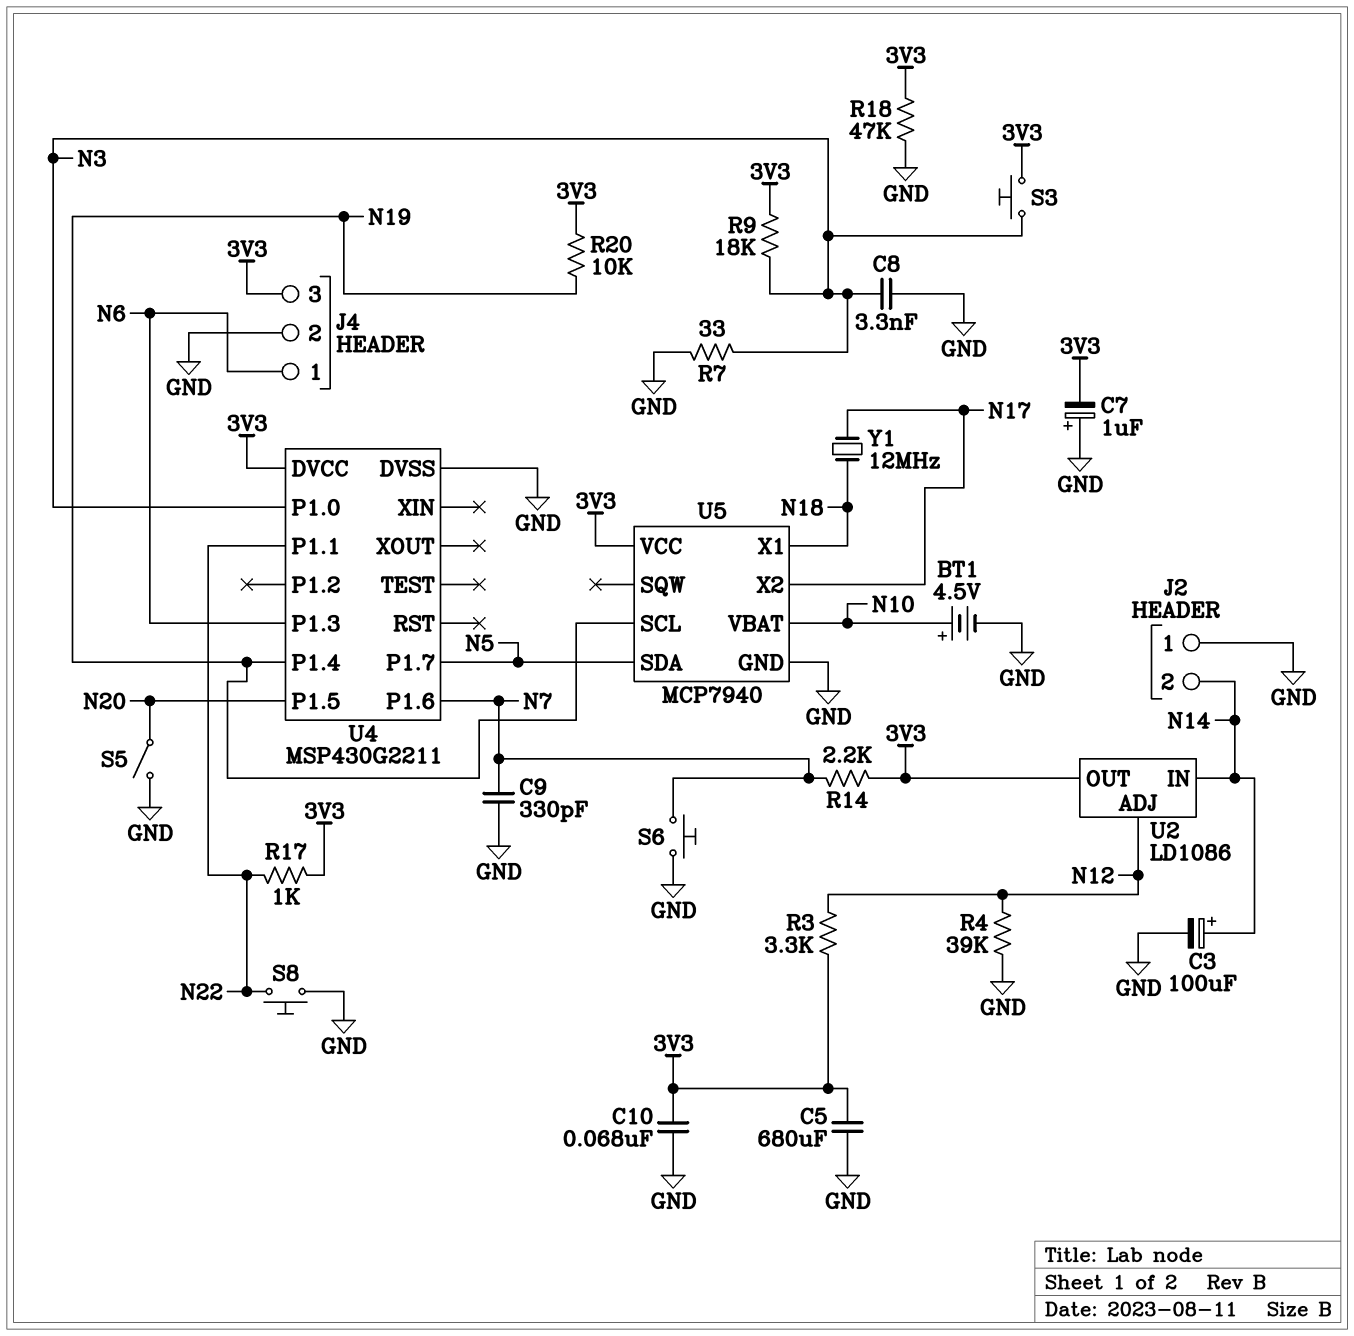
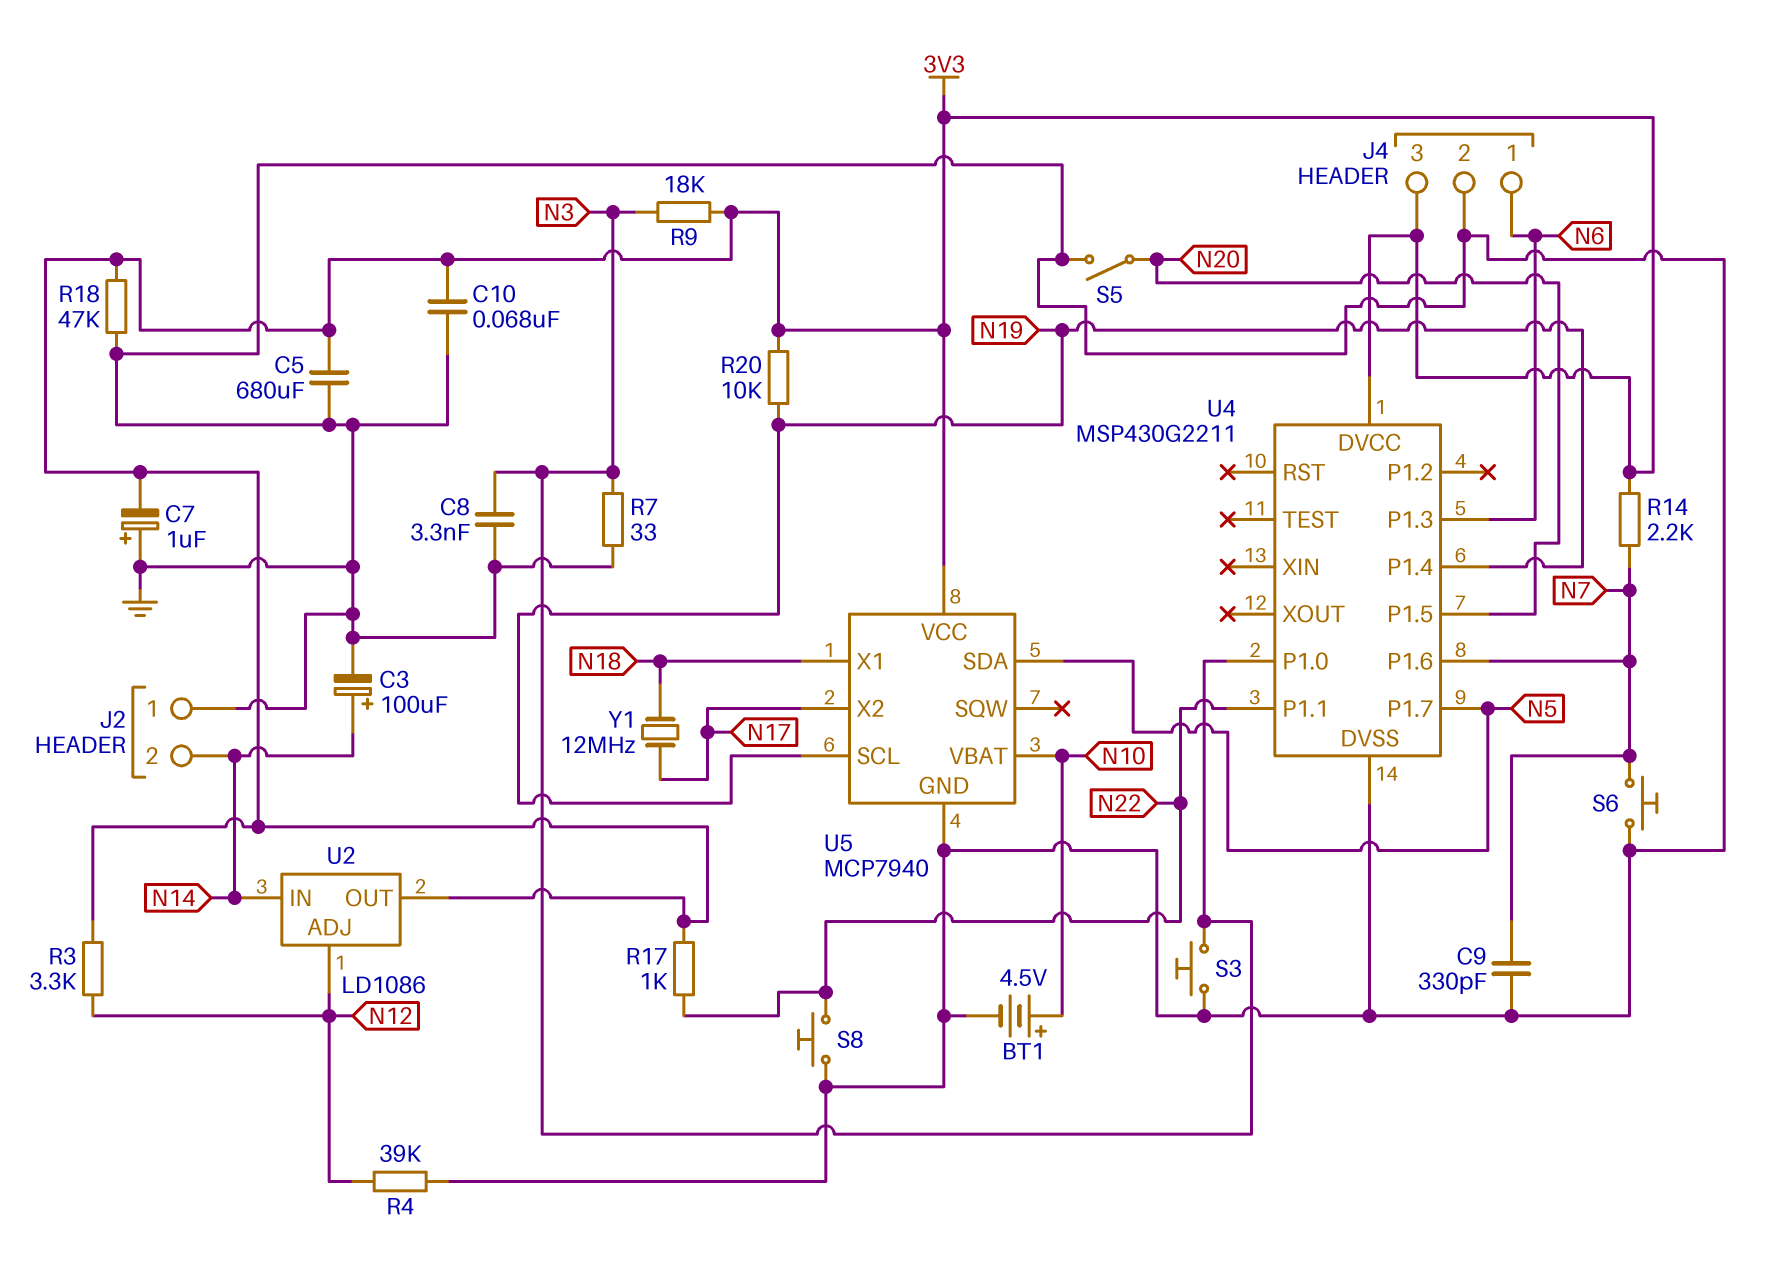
S3: button (3V3, N3) -> button (GND, N3)

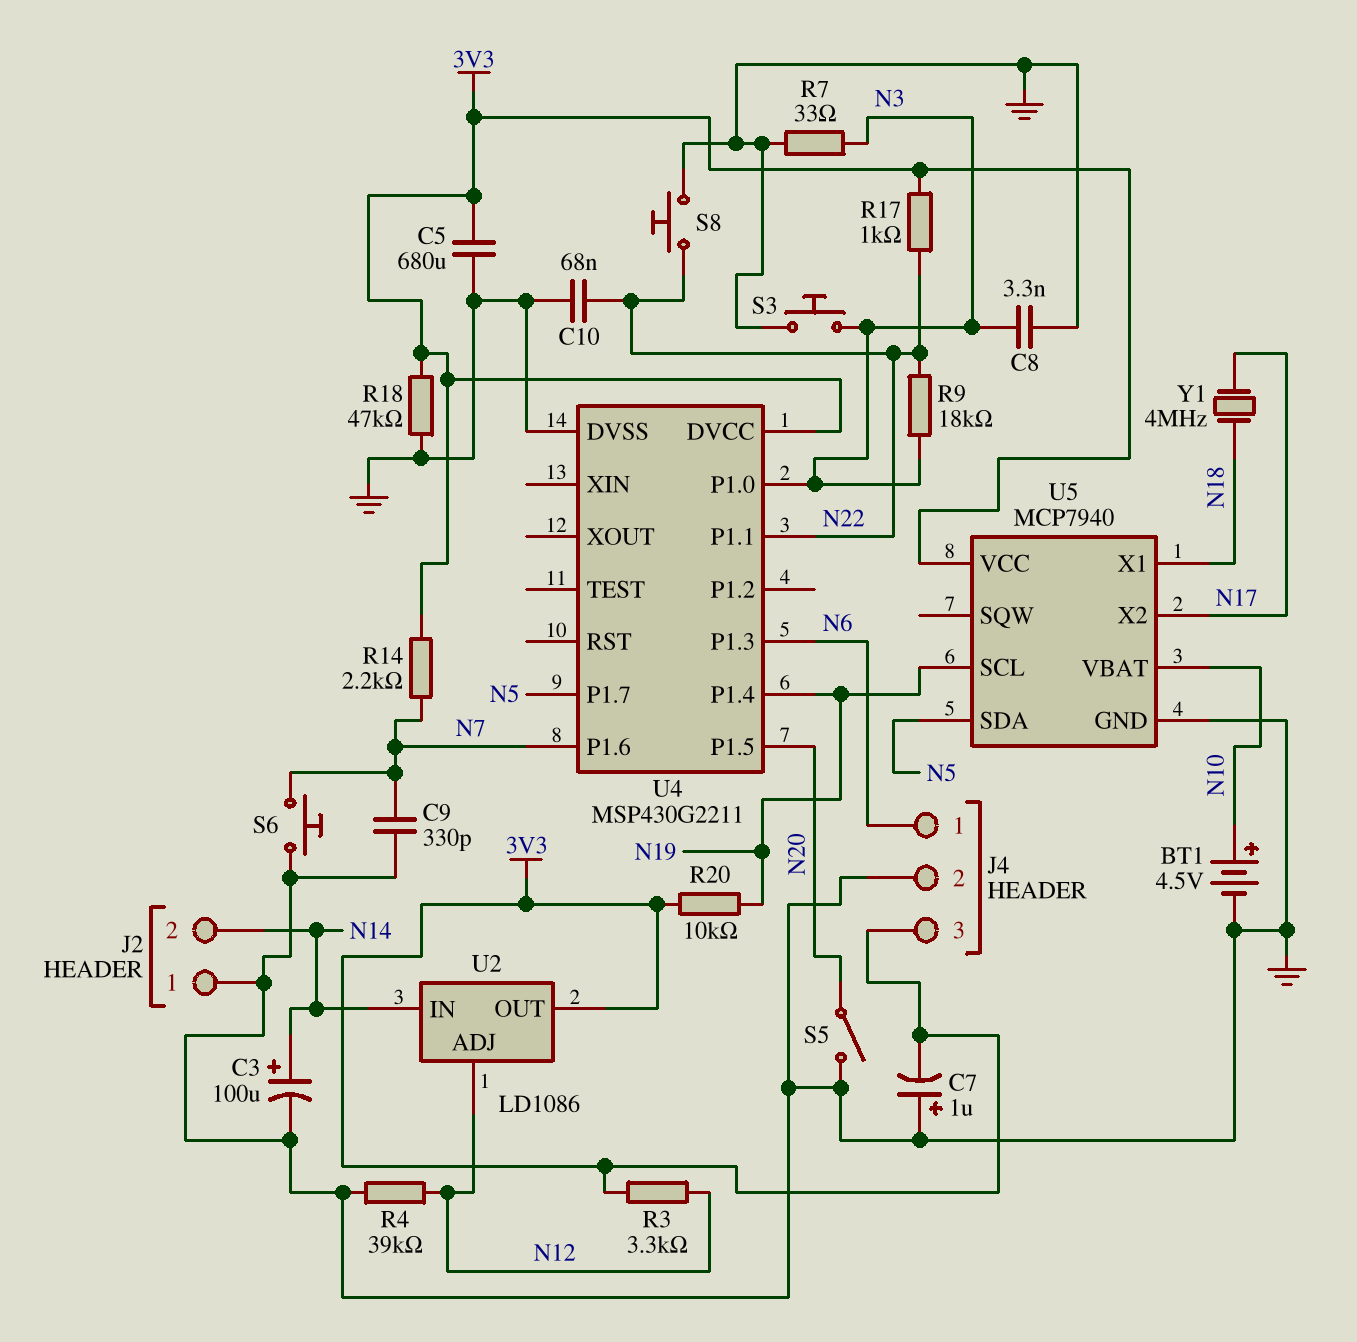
C10: 68nF (3V3, GND) -> 68nF (GND, N22)
R9: 18k (3V3, N3) -> 18k (N3, N22)
Y1: 12MHz (N17, N18) -> 4MHz (N17, N18)

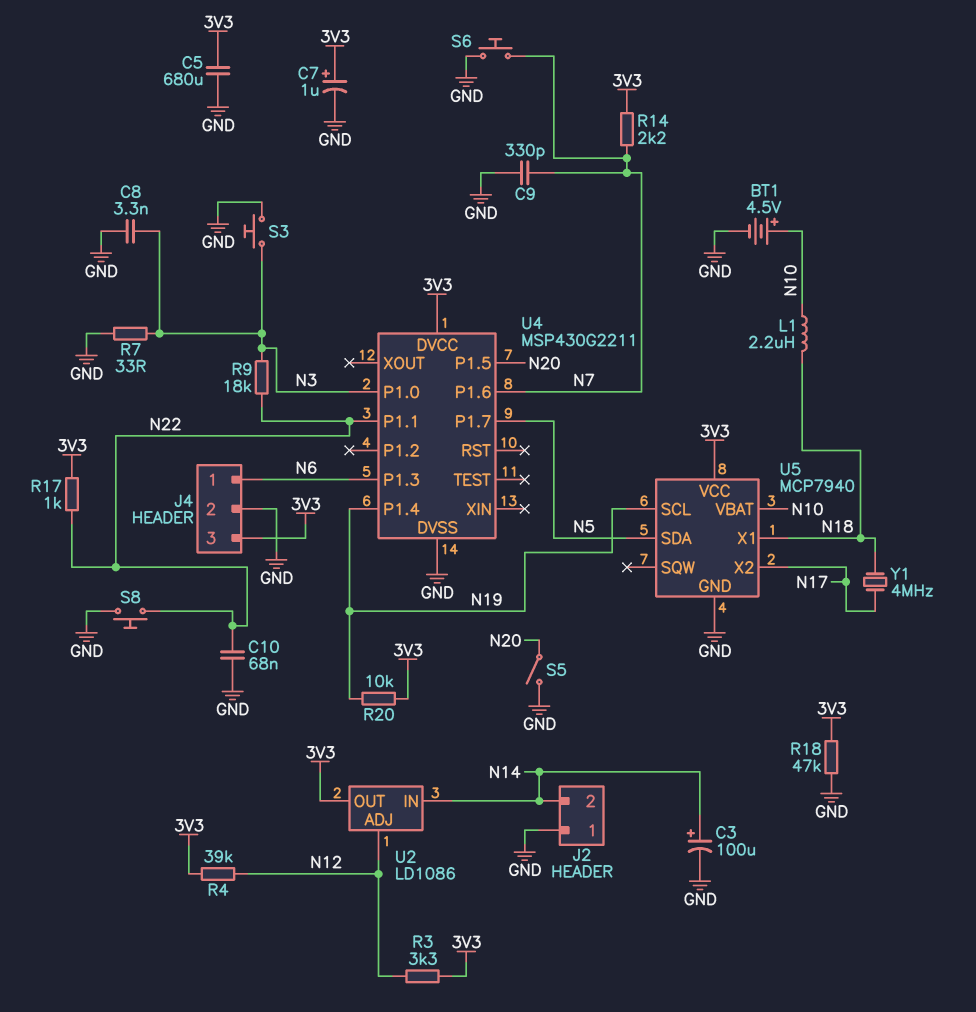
C7: 1uF (plus GND, minus 3V3) -> 1uF (plus 3V3, minus GND)
L1: none -> 2.2uH (N10, N18)
R4: 39k (GND, N12) -> 39k (3V3, N12)

